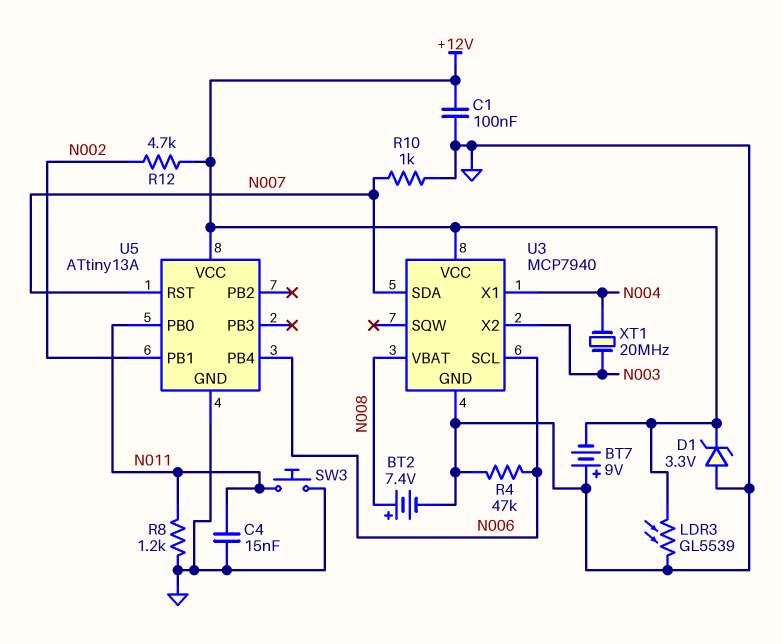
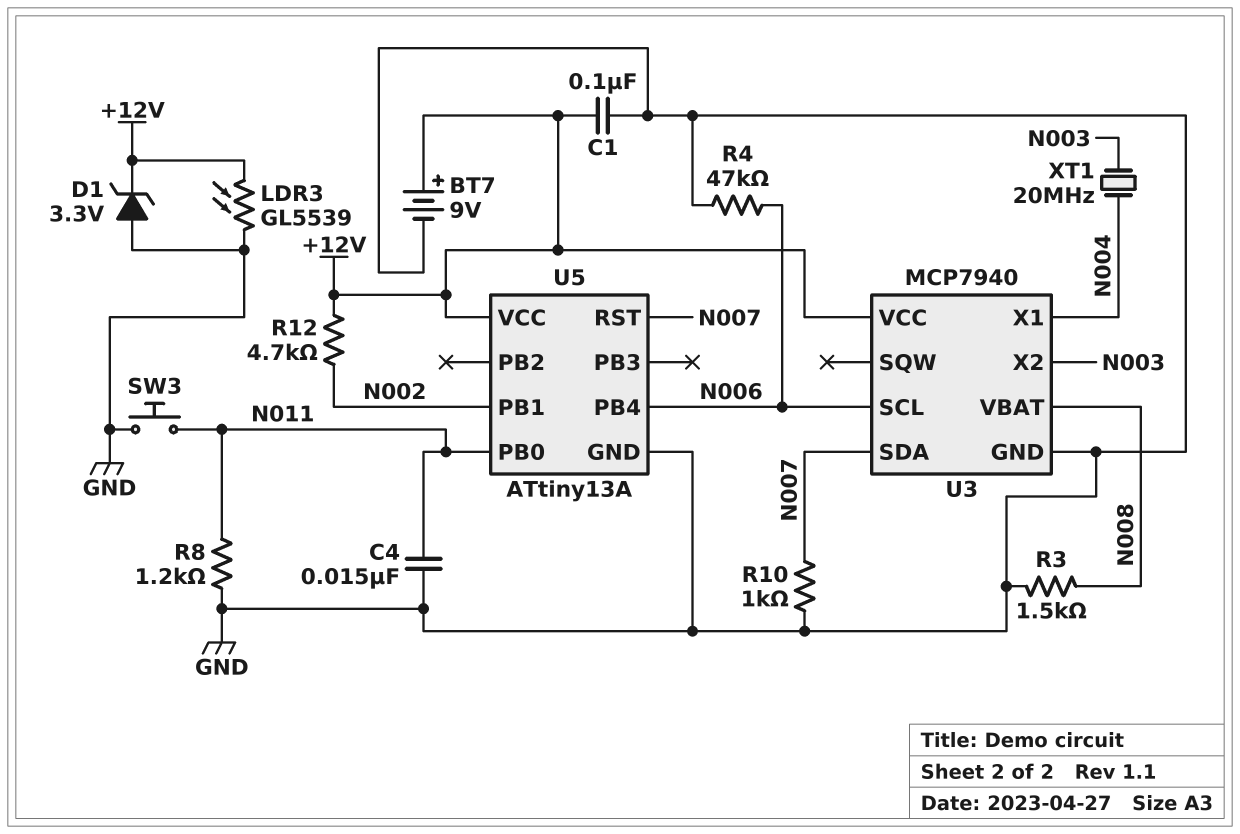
BT2: 7.4V (plus N008, minus GND) -> none
BT7: 9V (plus GND, minus +12V) -> 9V (plus +12V, minus GND)
R3: none -> 1.5k (GND, N008)

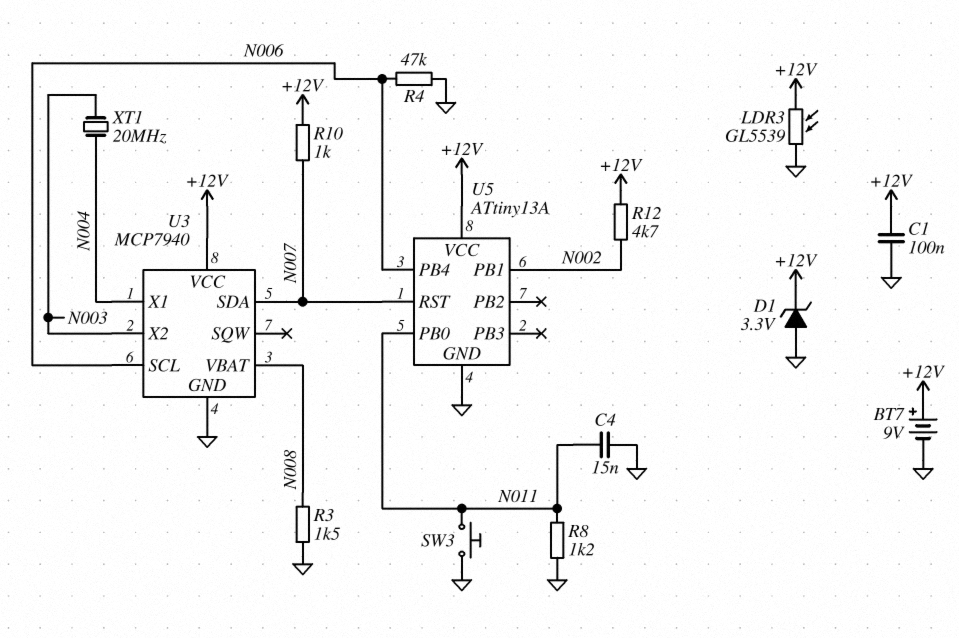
R10: 1k (GND, N007) -> 1k (+12V, N007)

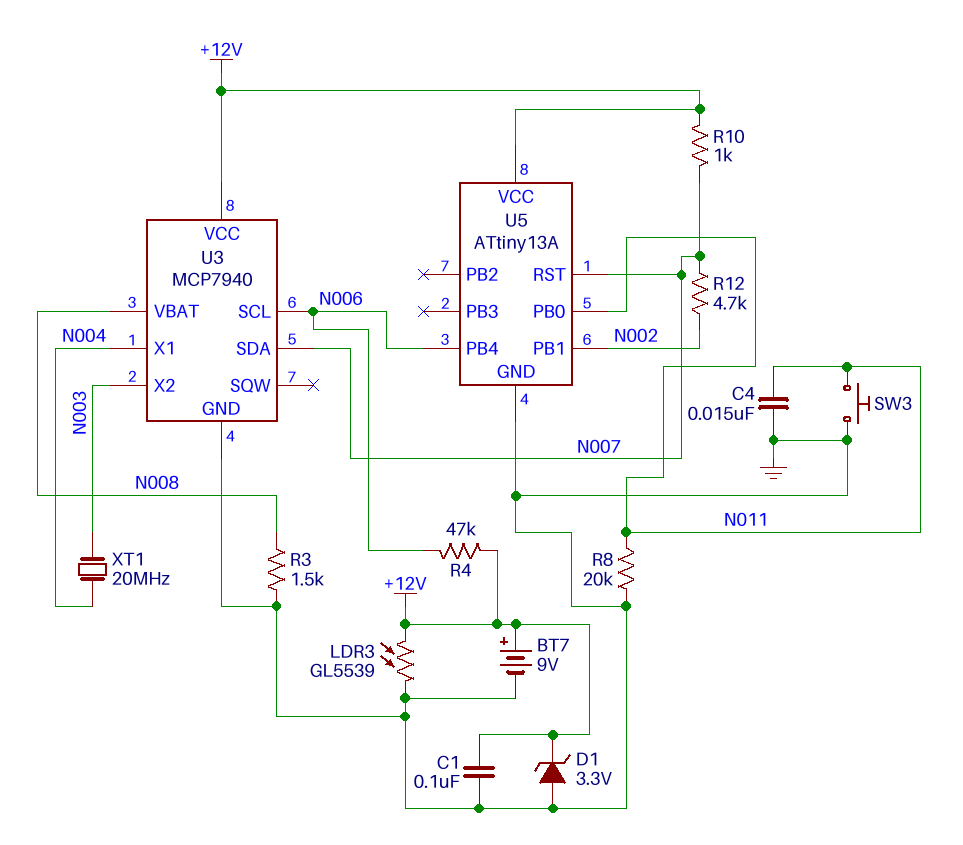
R4: 47k (GND, N006) -> 47k (+12V, N006)
R8: 1.2k (GND, N011) -> 20k (GND, N011)
R12: 4.7k (+12V, N002) -> 4.7k (N002, N007)

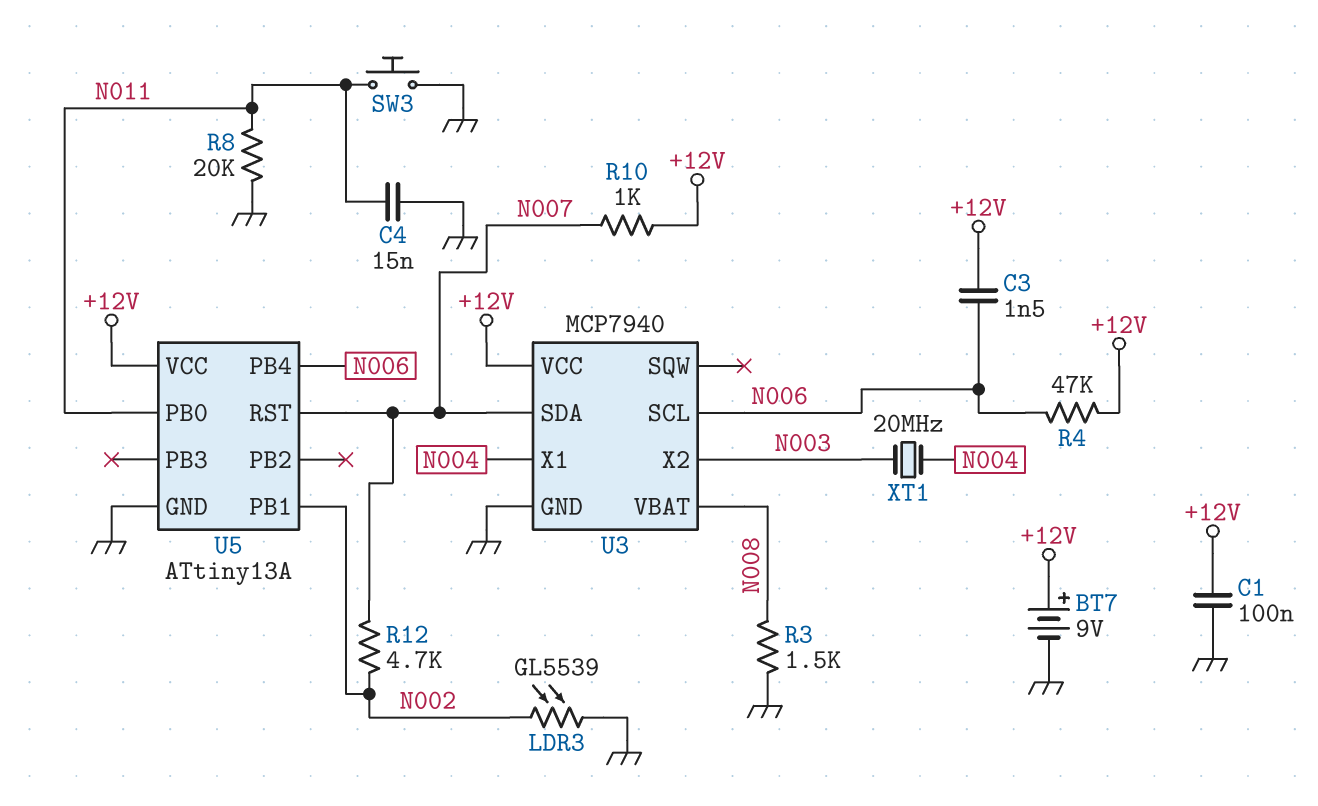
C3: none -> 1.5nF (+12V, N006)
D1: zener 3.3V (A GND, K +12V) -> none
LDR3: GL5539 (+12V, GND) -> GL5539 (GND, N002)

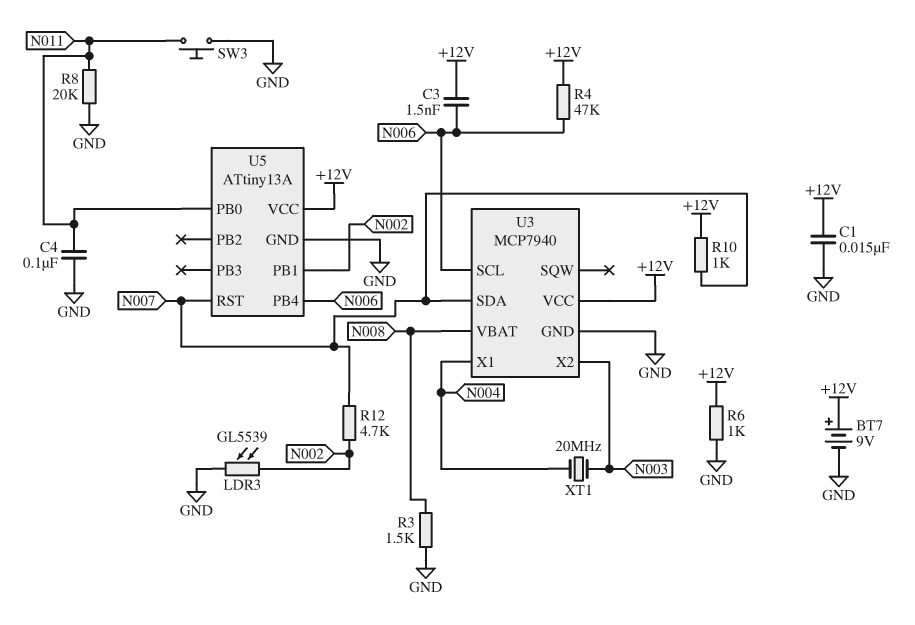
C1: 100nF (+12V, GND) -> 15nF (+12V, GND)
C4: 15nF (GND, N011) -> 100nF (GND, N011)
R6: none -> 1k (+12V, GND)

